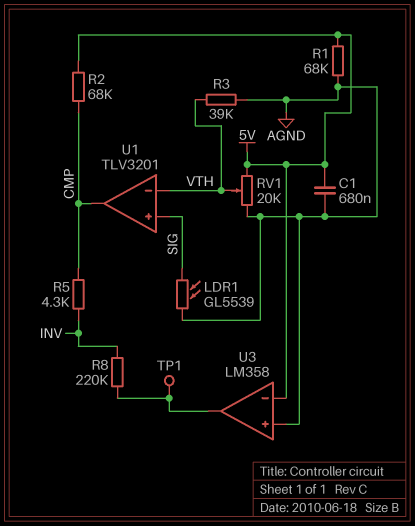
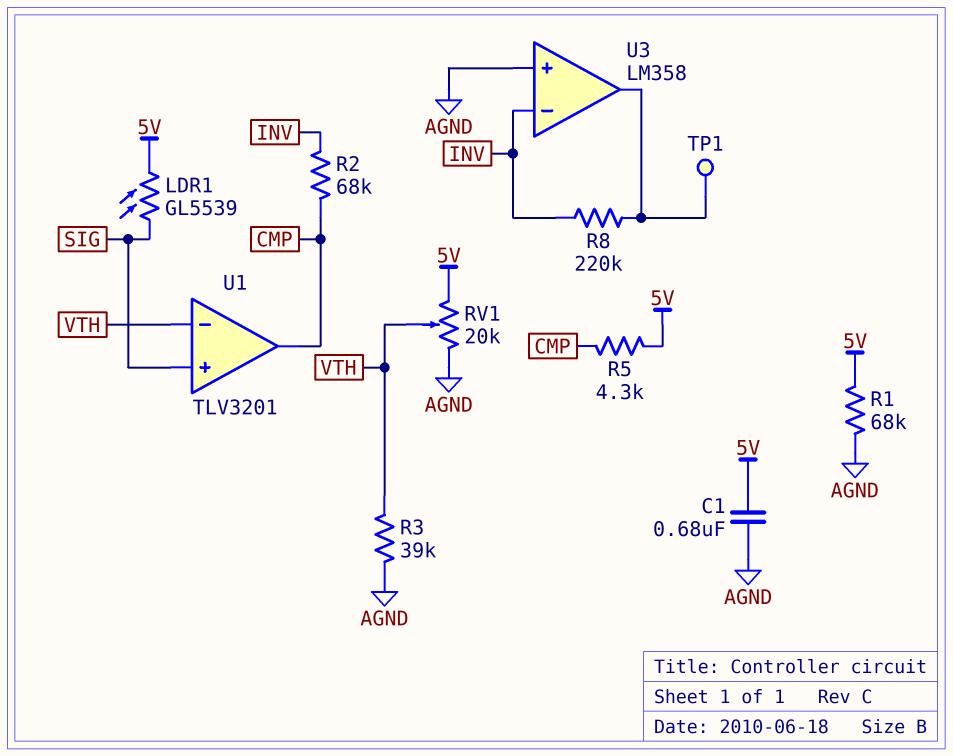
LDR1: GL5539 (AGND, SIG) -> GL5539 (5V, SIG)
R2: 68k (5V, CMP) -> 68k (CMP, INV)
R5: 4.3k (CMP, INV) -> 4.3k (5V, CMP)
U3 pin in-: 5V -> INV

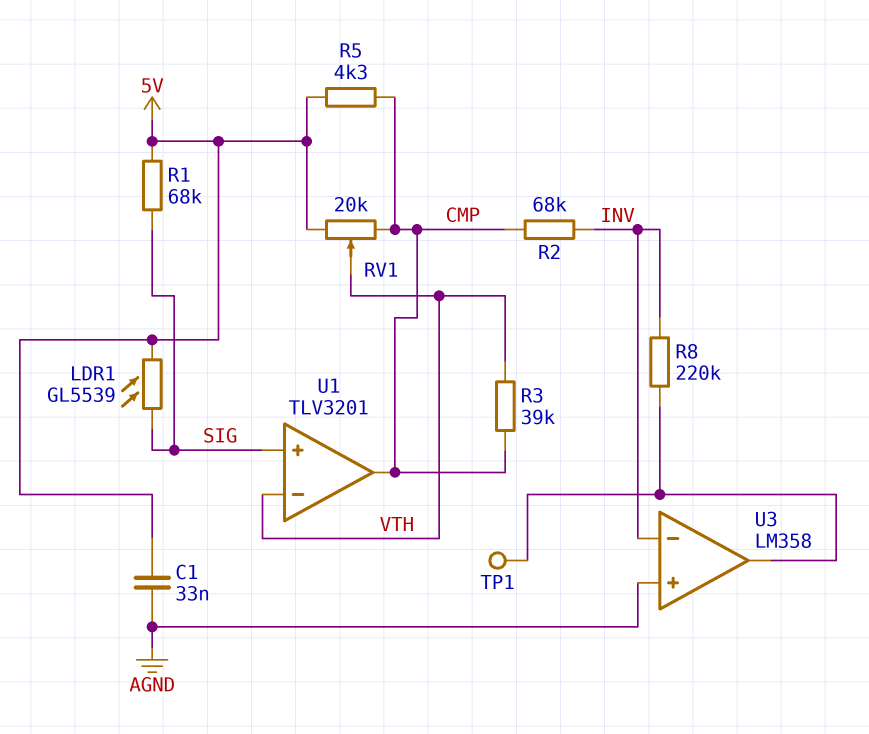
C1: 680nF (5V, AGND) -> 33nF (5V, AGND)
R1: 68k (5V, AGND) -> 68k (5V, SIG)
R3: 39k (AGND, VTH) -> 39k (CMP, VTH)
RV1: 20k (5V, AGND, wiper VTH) -> 20k (5V, CMP, wiper VTH)

